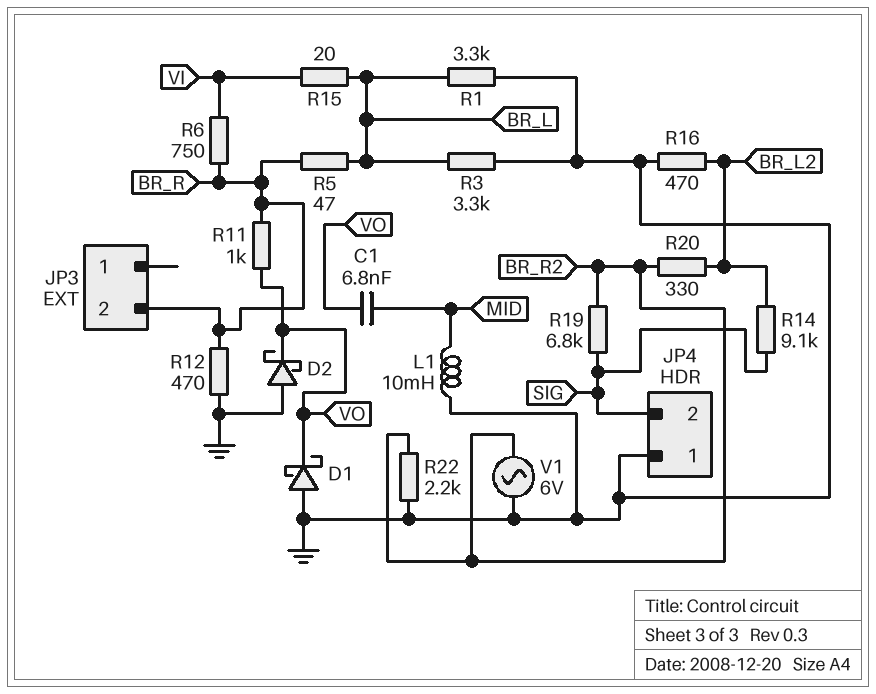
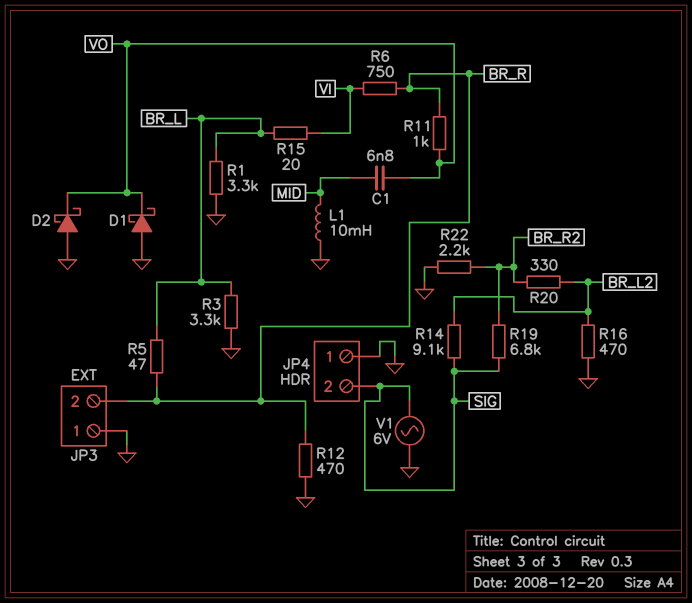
JP3 pin 1: none -> GND
V1: AC 6V (BR_R2, GND) -> AC 6V (GND, SIG)

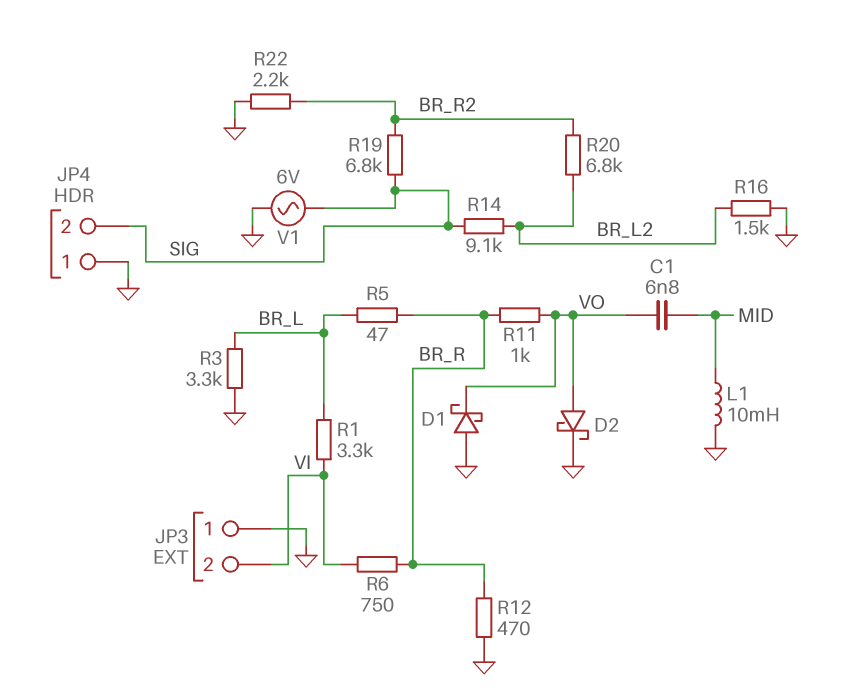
D2: schottky (A GND, K VO) -> schottky (A VO, K GND)
JP3 pin 2: BR_R -> VI
R1: 3.3k (BR_L, GND) -> 3.3k (BR_L, VI)
R15: 20 (BR_L, VI) -> none
R16: 470 (BR_L2, GND) -> 1.5k (BR_L2, GND)
R20: 330 (BR_L2, BR_R2) -> 6.8k (BR_L2, BR_R2)

